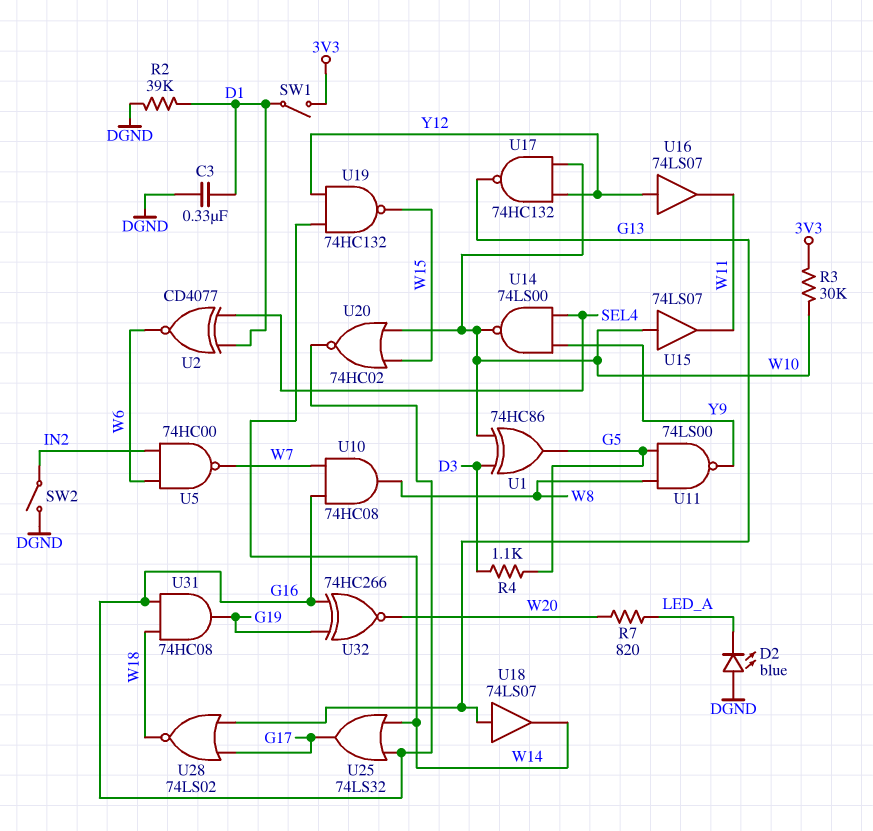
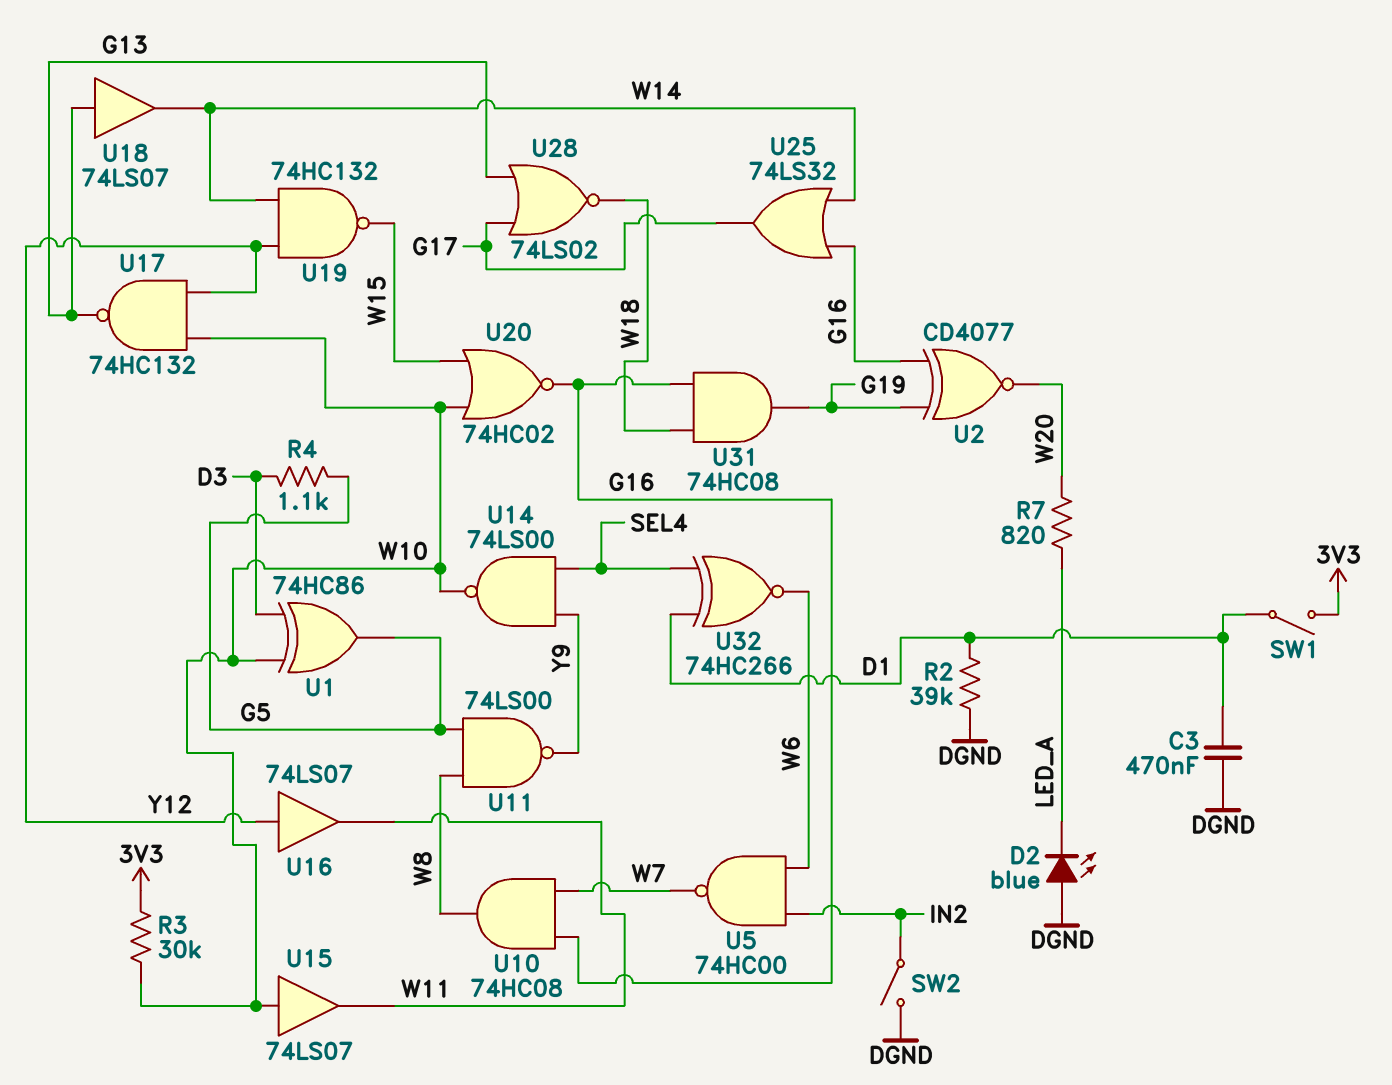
C3: 330nF (D1, DGND) -> 470nF (D1, DGND)
U2: XNOR CD4077 (in D1, in SEL4, out W6) -> XNOR CD4077 (in G16, in G19, out W20)
U32: XNOR 74HC266 (in G16, in G19, out W20) -> XNOR 74HC266 (in D1, in SEL4, out W6)

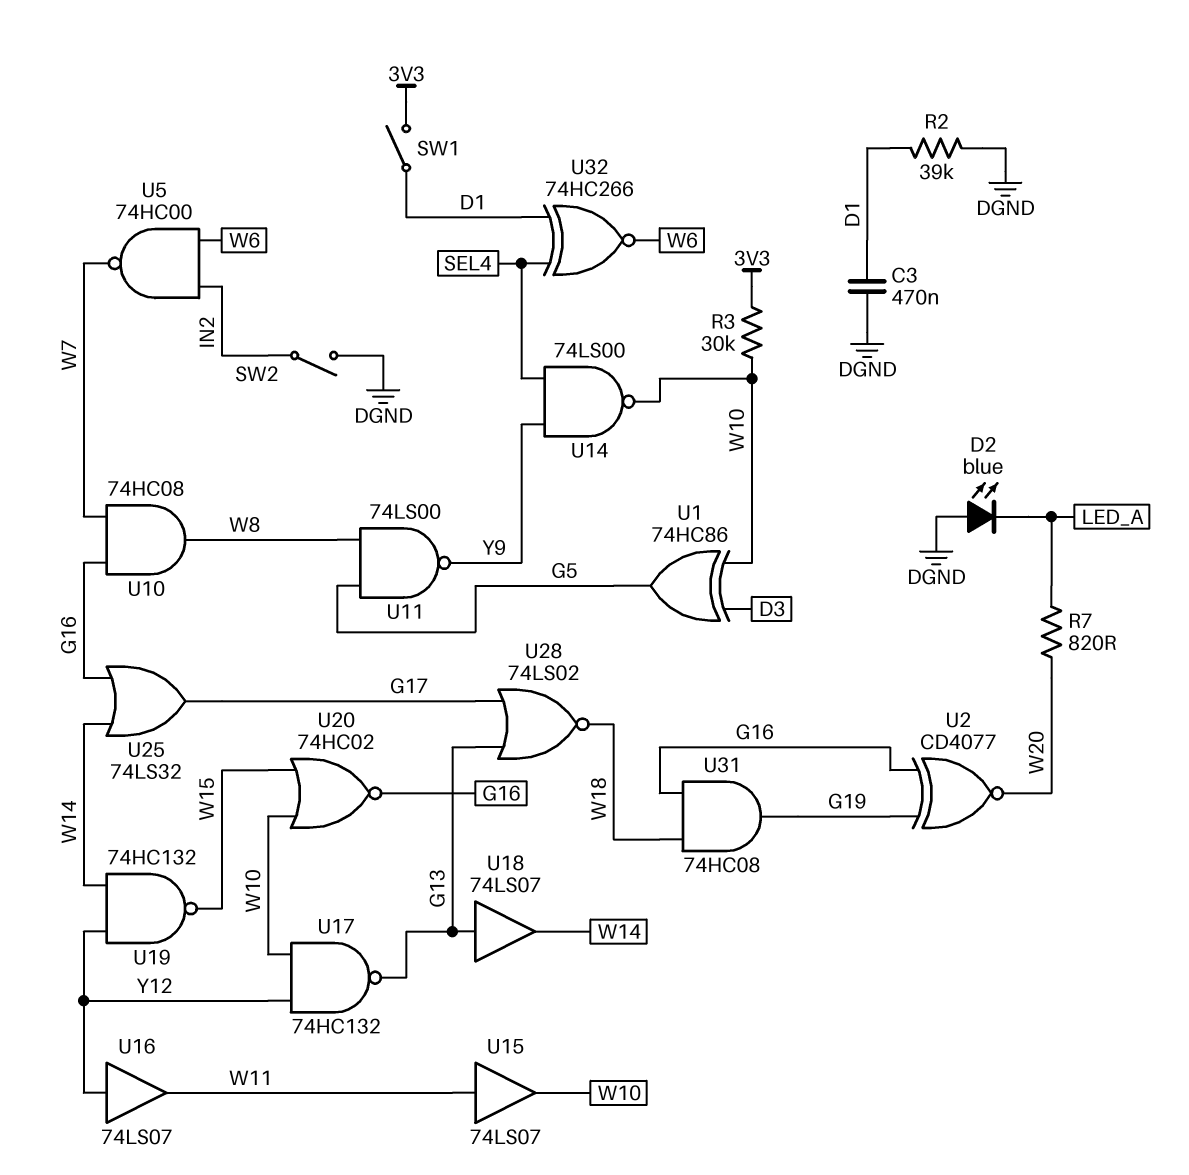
R4: 1.1k (D3, G5) -> none
U15: buffer 74LS07 (in W10, out W11) -> buffer 74LS07 (in W11, out W10)

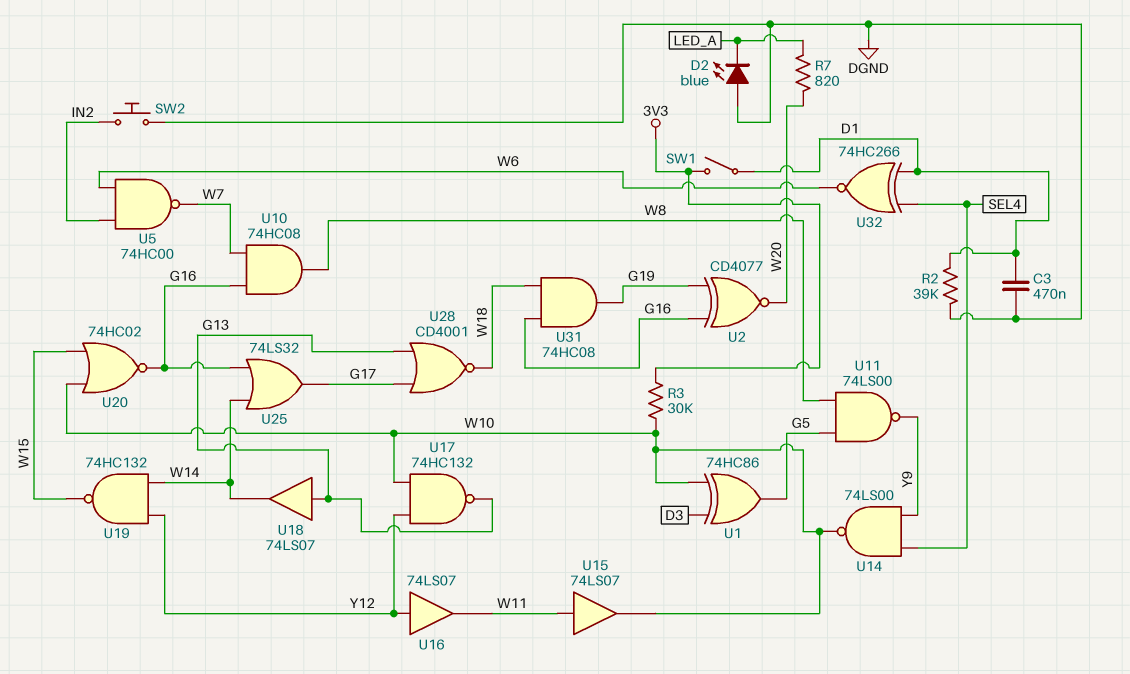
SW2: switch (DGND, IN2) -> button (DGND, IN2)
U28: NOR 74LS02 (in G13, in G17, out W18) -> NOR CD4001 (in G13, in G17, out W18)

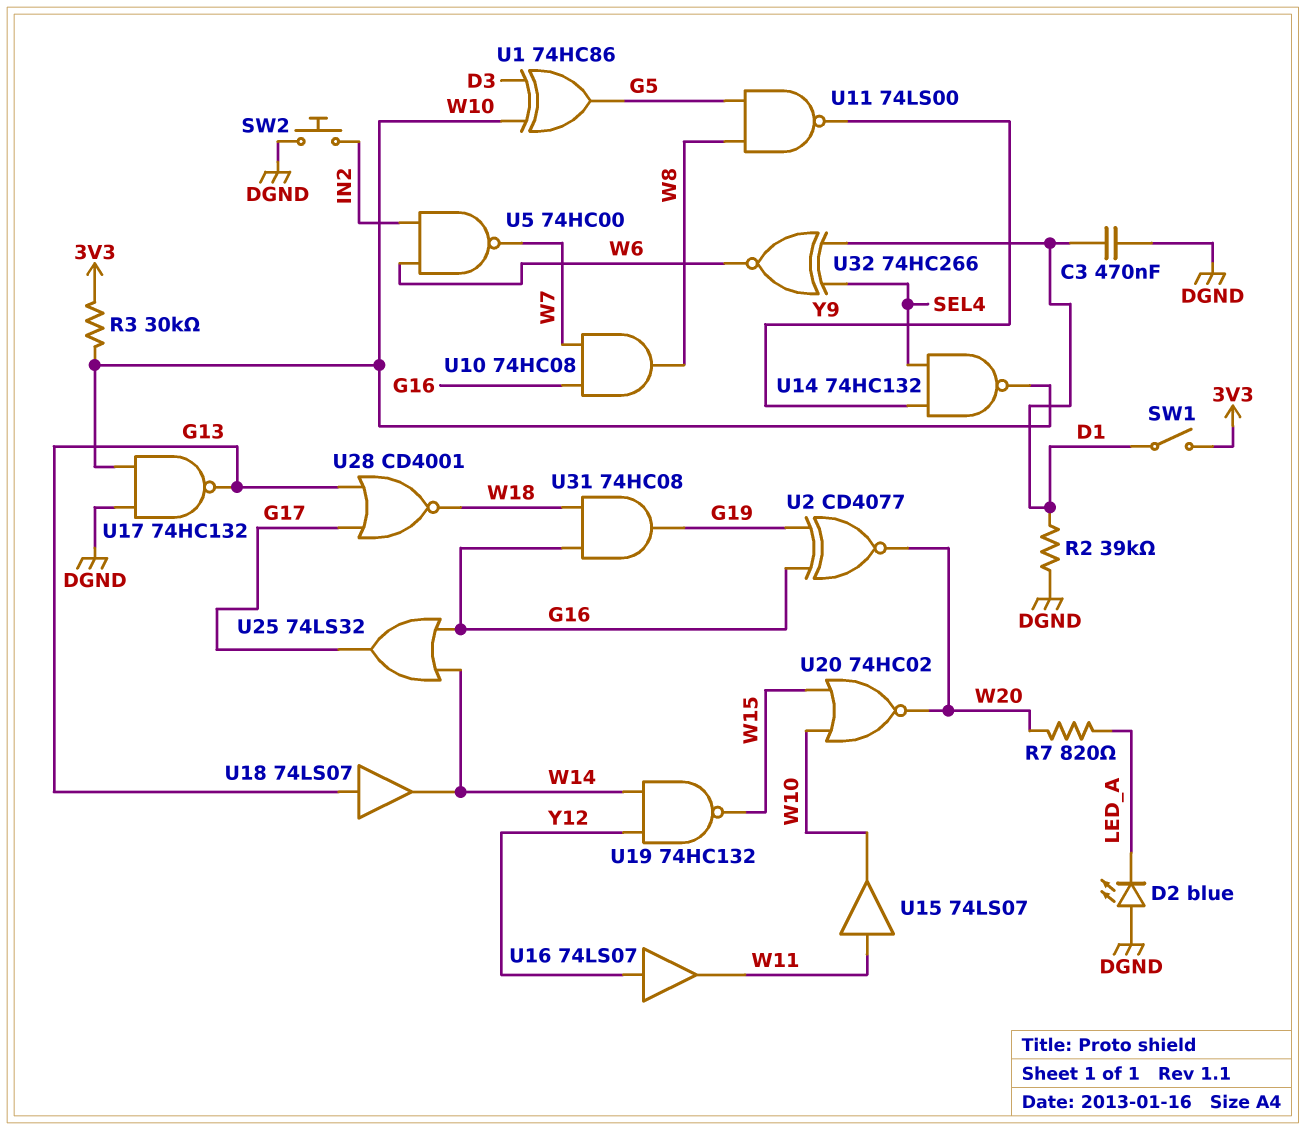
U14: NAND 74LS00 (in SEL4, in Y9, out W10) -> NAND 74HC132 (in SEL4, in Y9, out W10)
U17: NAND 74HC132 (in W10, in Y12, out G13) -> NAND 74HC132 (in DGND, in W10, out G13)
U20: NOR 74HC02 (in W10, in W15, out G16) -> NOR 74HC02 (in W10, in W15, out W20)

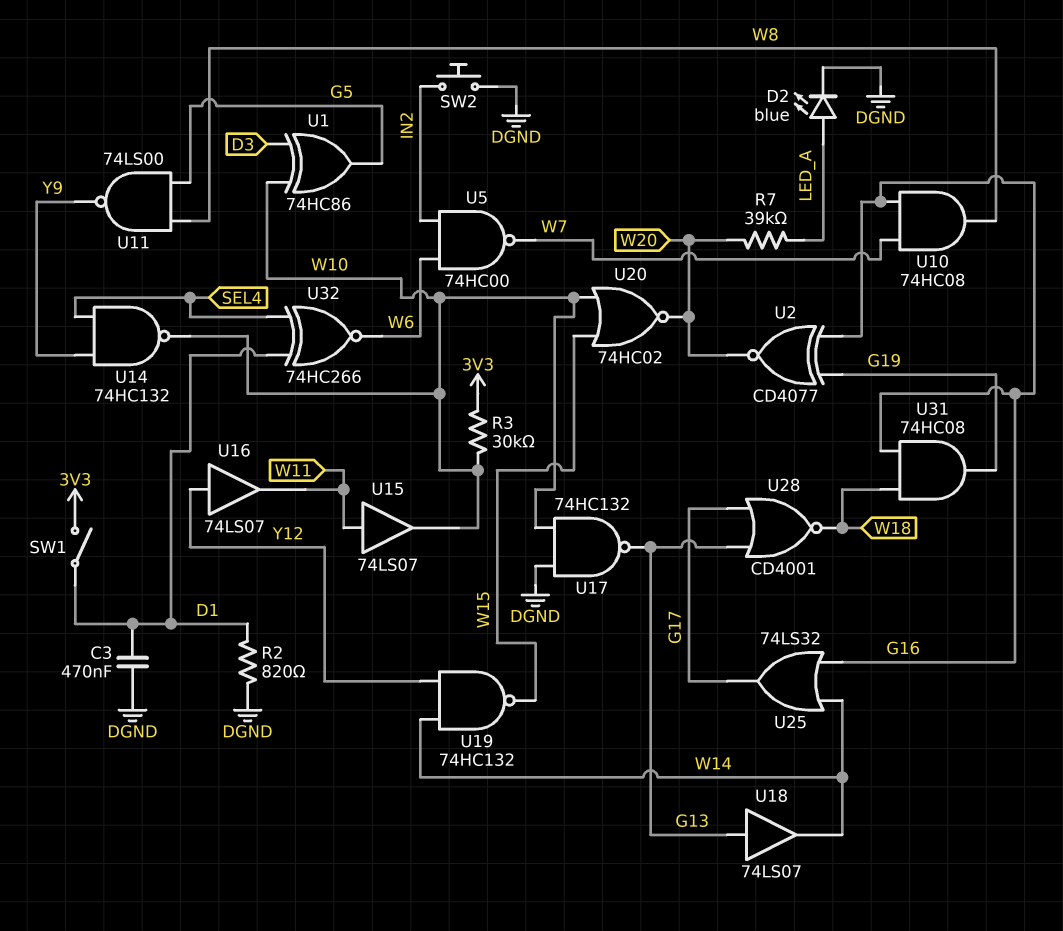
D2: LED blue (A DGND, K LED_A) -> LED blue (A LED_A, K DGND)
R2: 39k (D1, DGND) -> 820 (D1, DGND)
R7: 820 (LED_A, W20) -> 39k (LED_A, W20)

